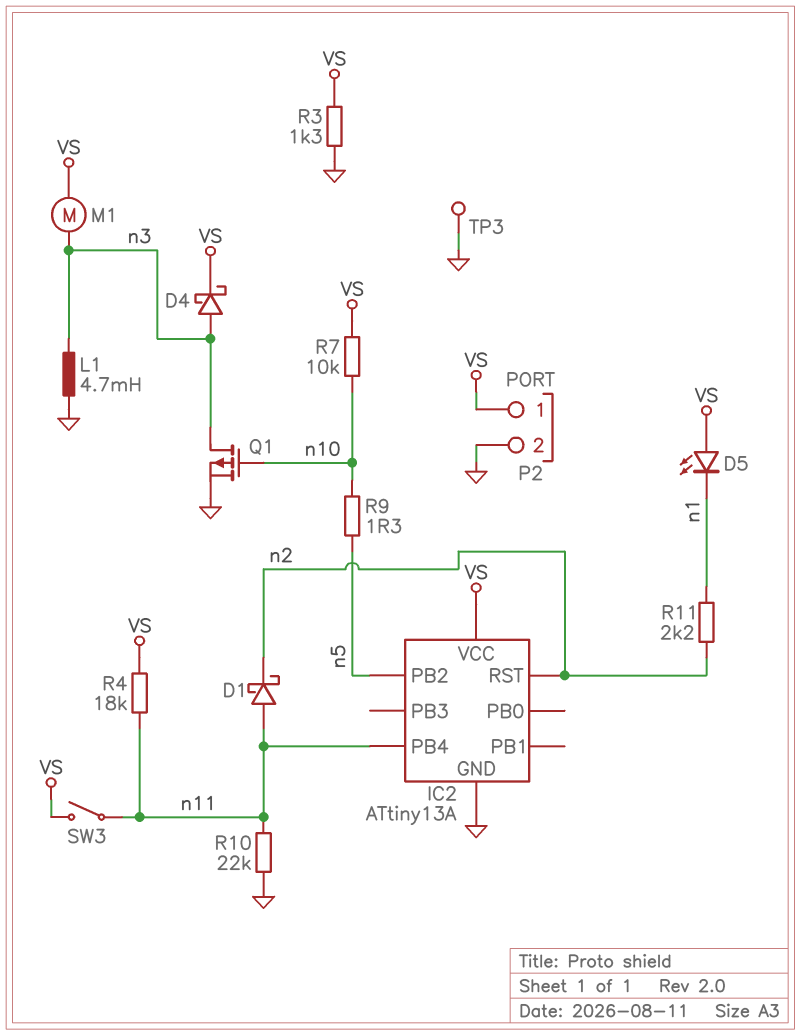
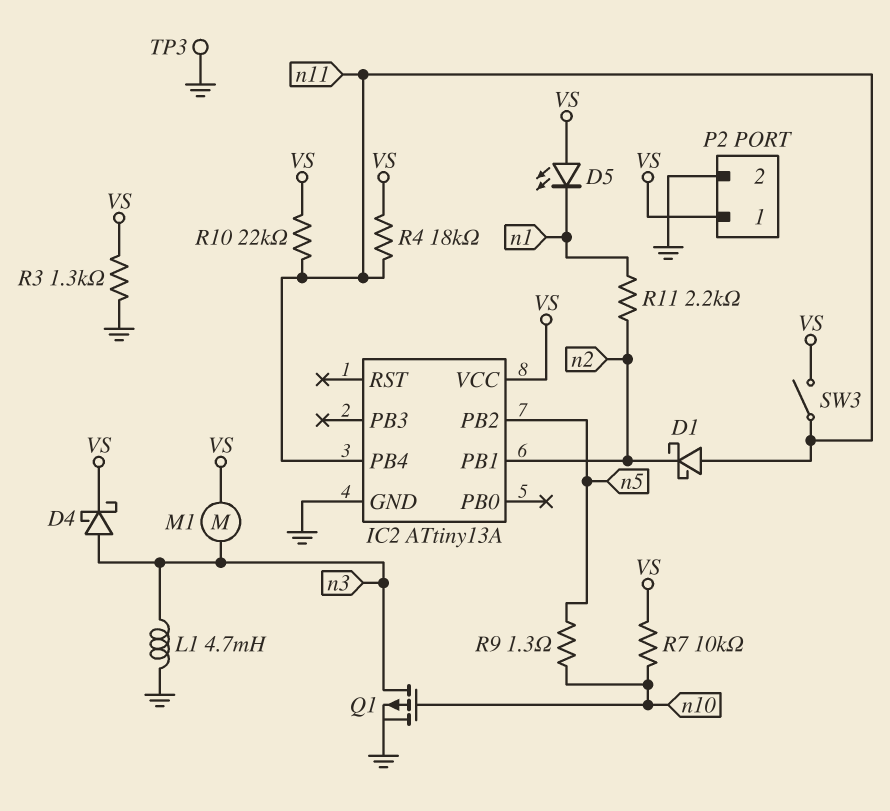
IC2 pin PB1: none -> n2
IC2 pin RST: n2 -> none
R10: 22k (GND, n11) -> 22k (VS, n11)

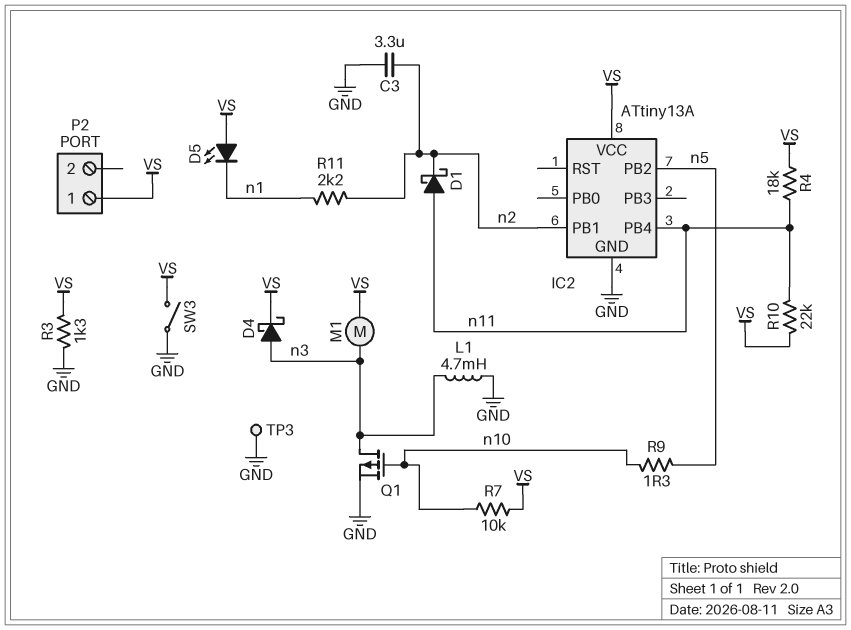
C3: none -> 3.3uF (GND, n2)
P2 pin 2: GND -> none
SW3: switch (VS, n11) -> switch (GND, VS)

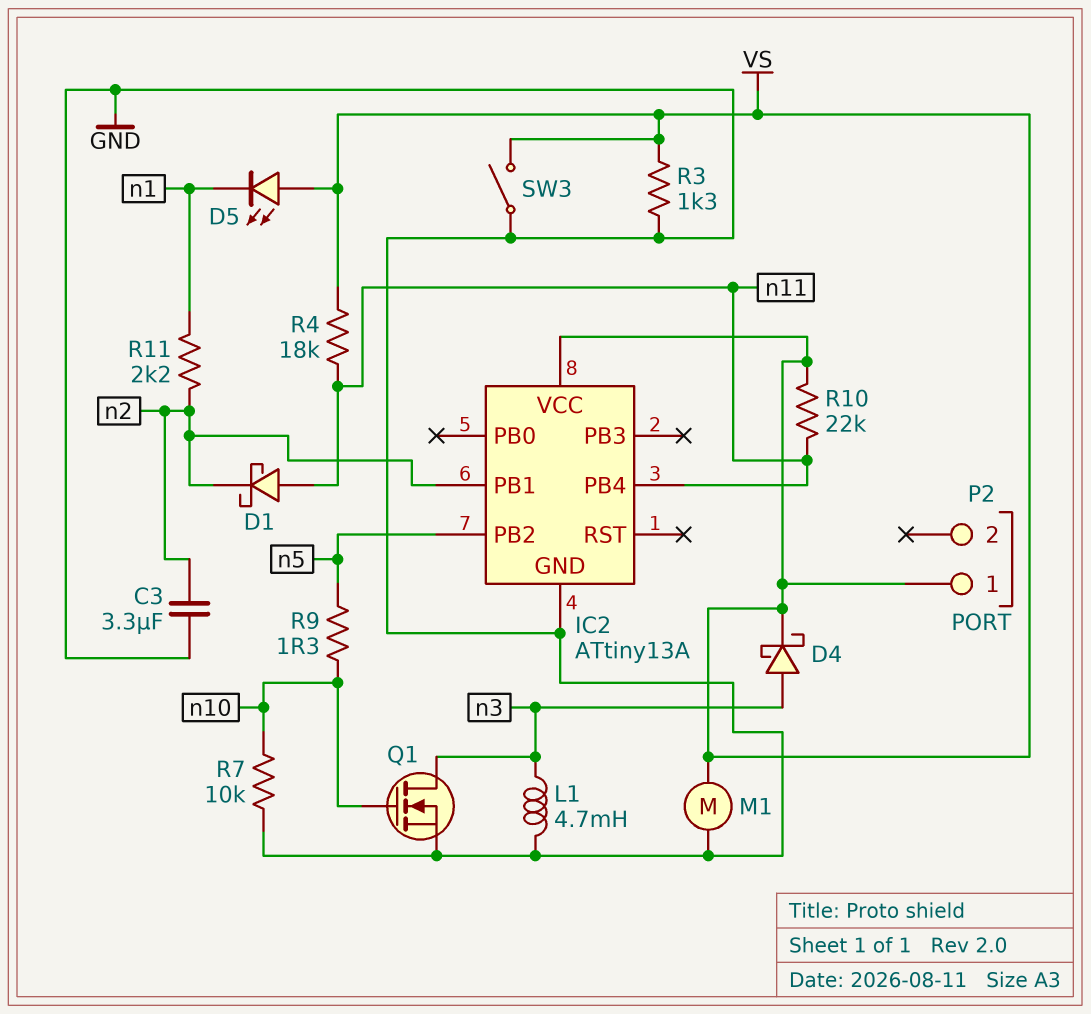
M1: motor (VS, n3) -> motor (GND, VS)
Q1: PMOS (G n10, D n3, S GND) -> NMOS (G n10, D n3, S GND)
R7: 10k (VS, n10) -> 10k (GND, n10)
TP3: test point (GND) -> none

